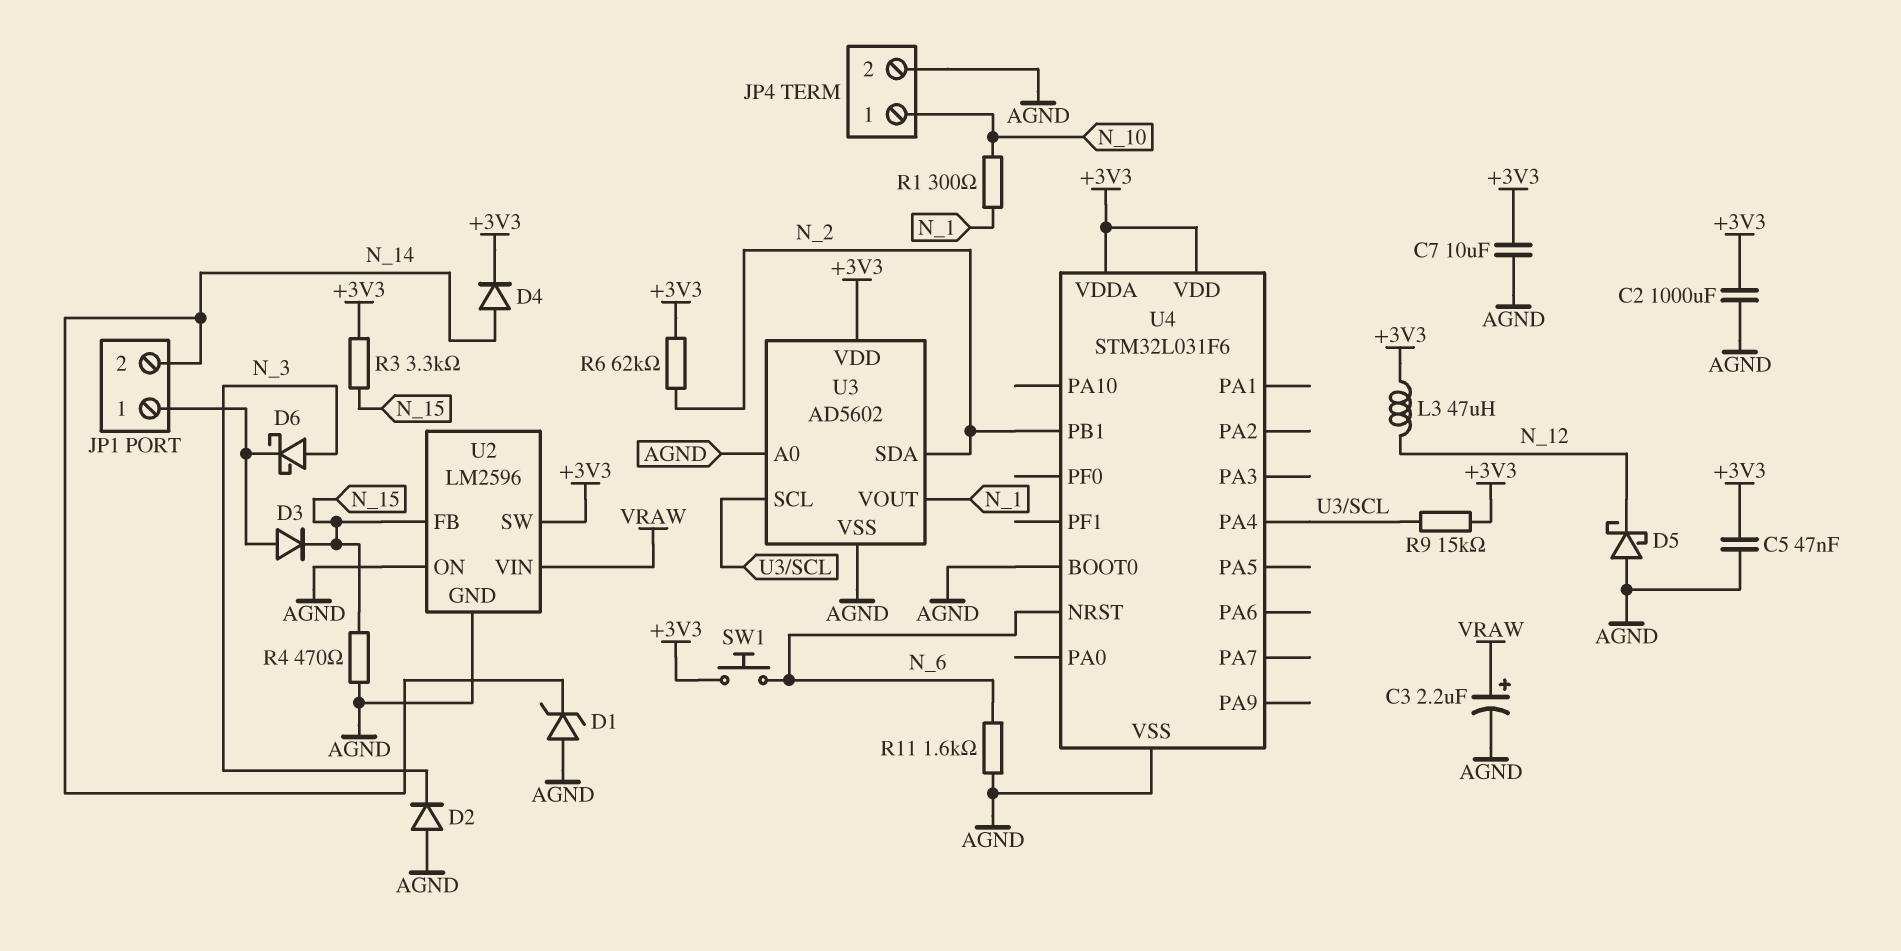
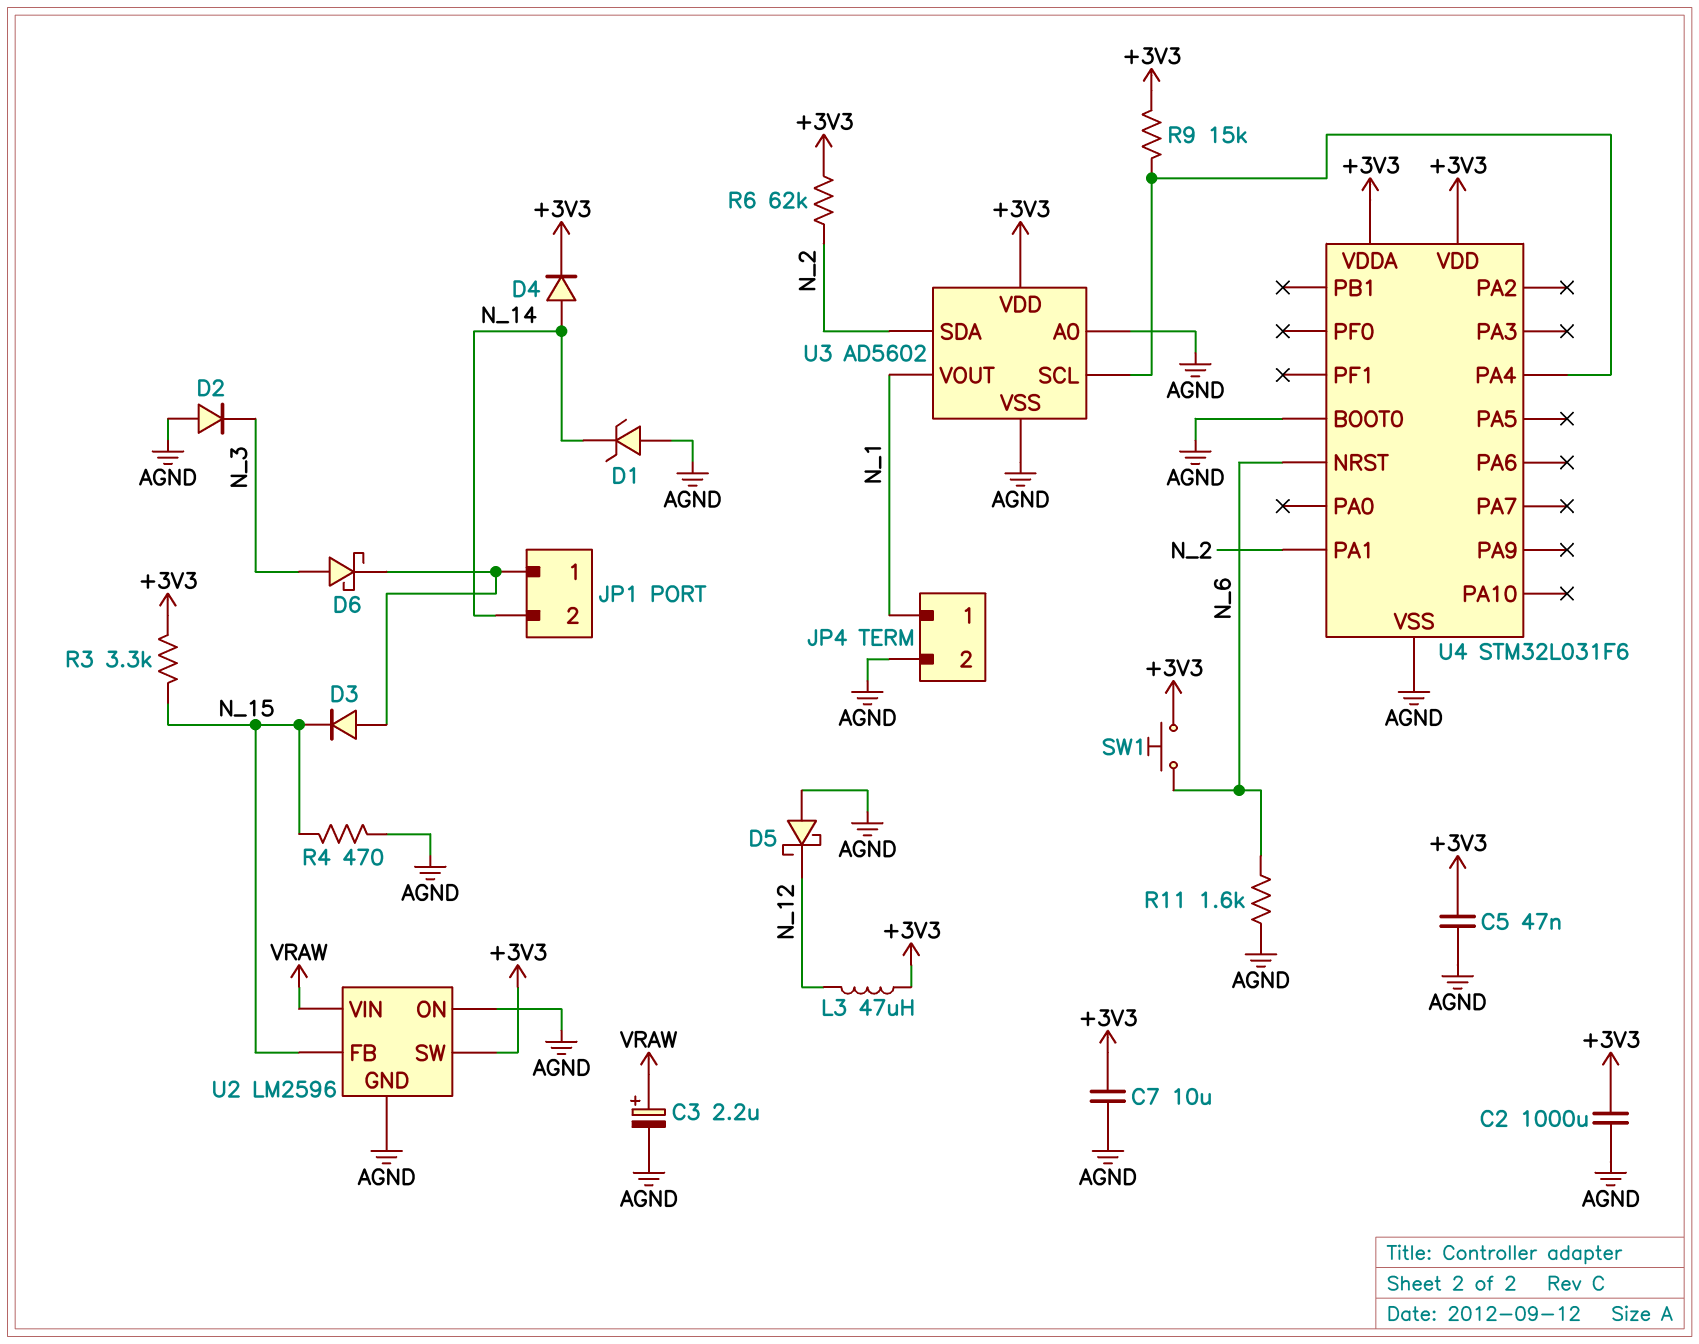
JP4 pin 1: N_10 -> N_1
R1: 300 (N_1, N_10) -> none
U4 pin PA1: none -> N_2
U4 pin PB1: N_2 -> none

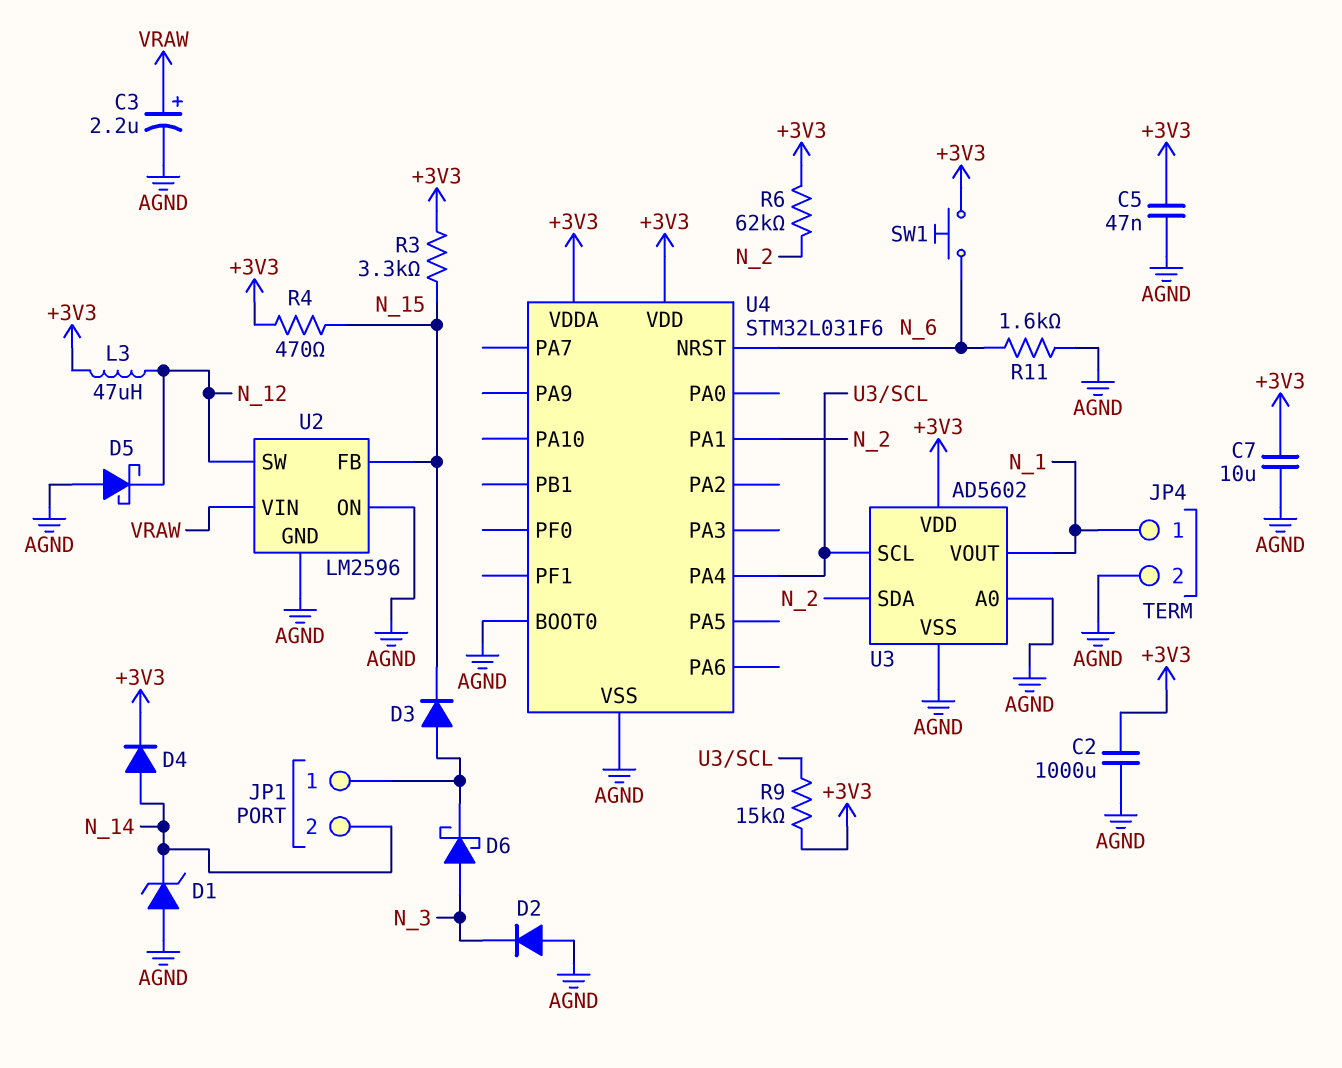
R4: 470 (AGND, N_15) -> 470 (+3V3, N_15)
U2 pin SW: +3V3 -> N_12

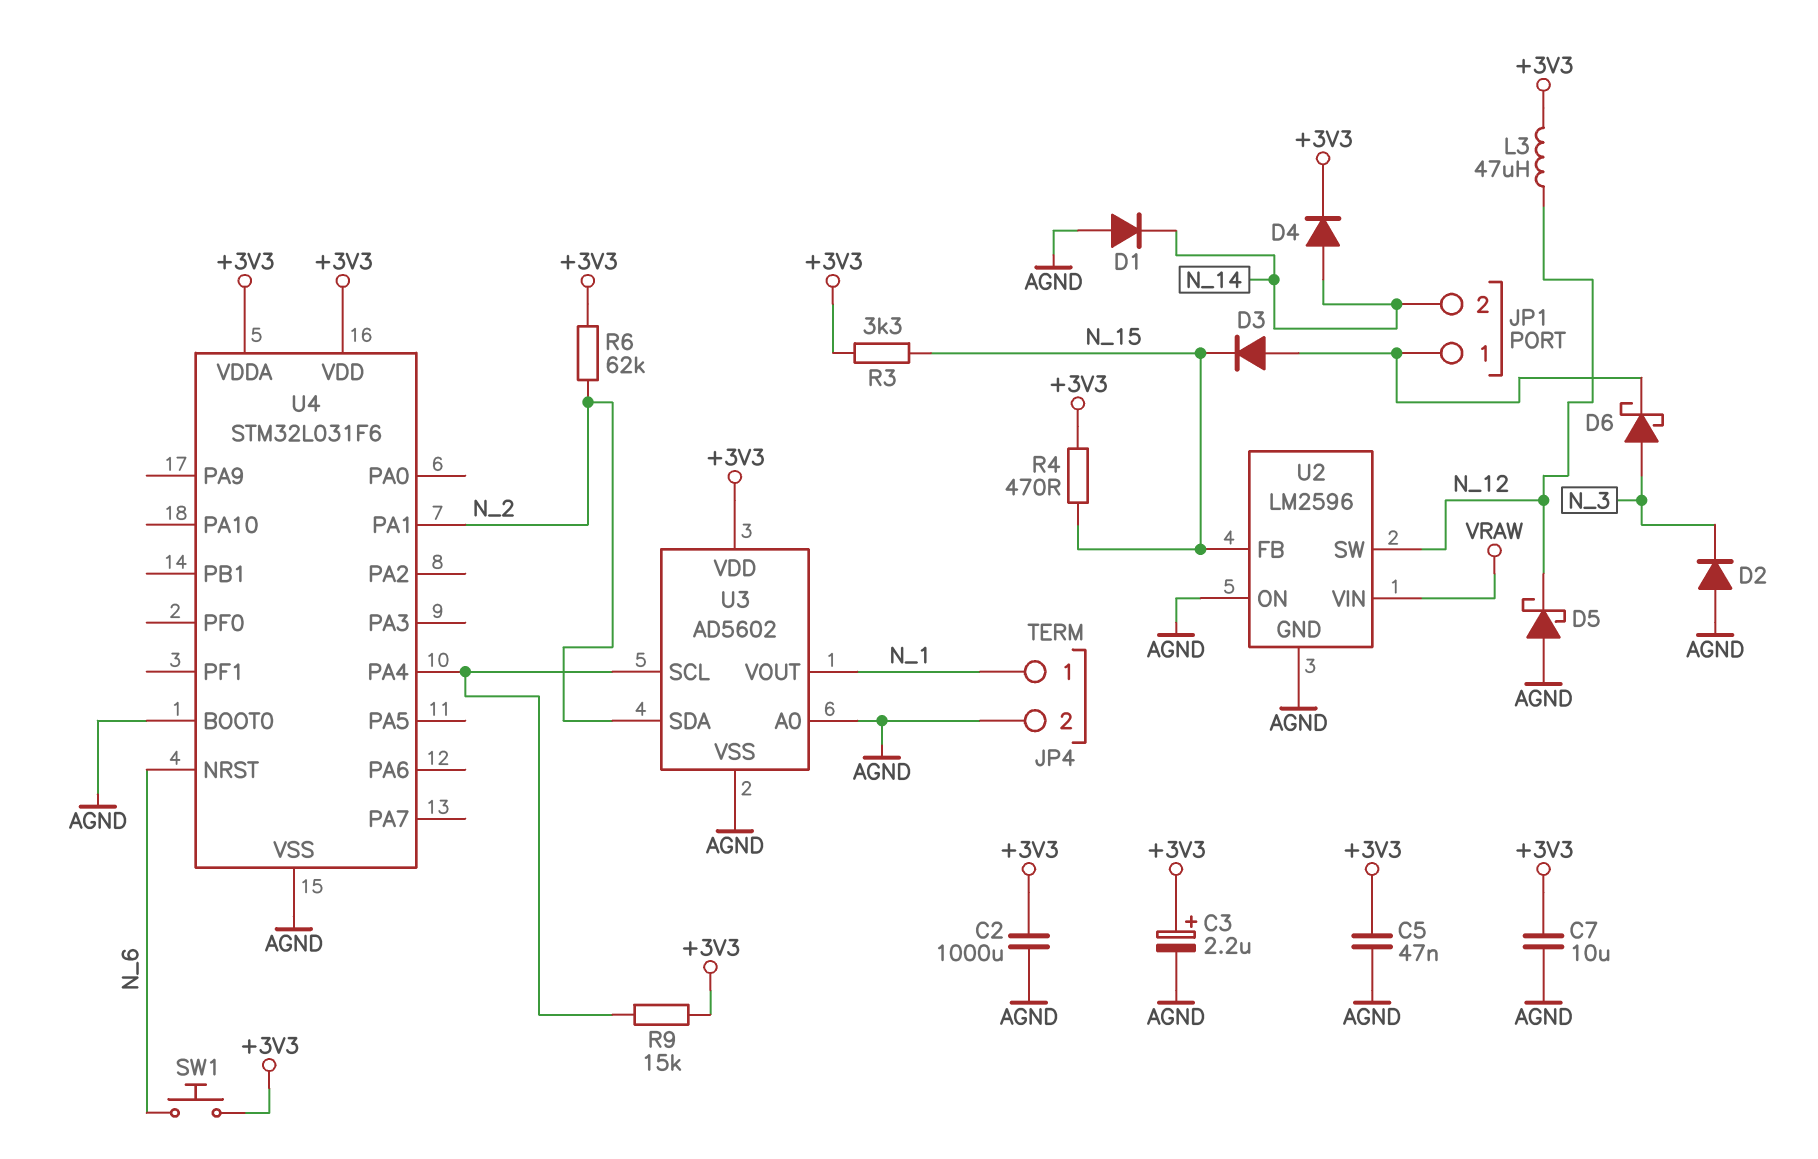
C3: 2.2uF (plus VRAW, minus AGND) -> 2.2uF (plus +3V3, minus AGND)
D1: zener (A AGND, K N_14) -> diode (A AGND, K N_14)
R11: 1.6k (AGND, N_6) -> none

